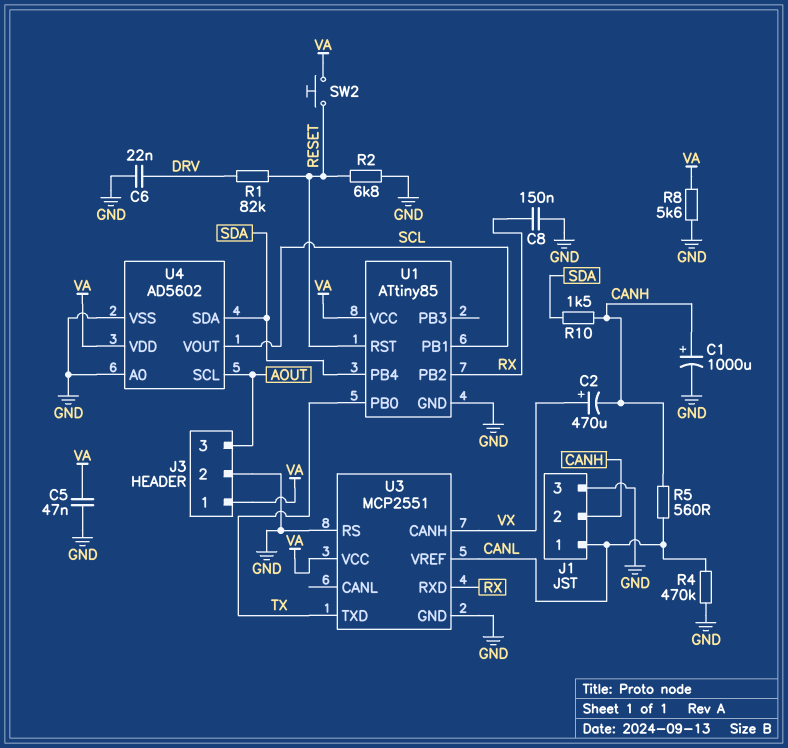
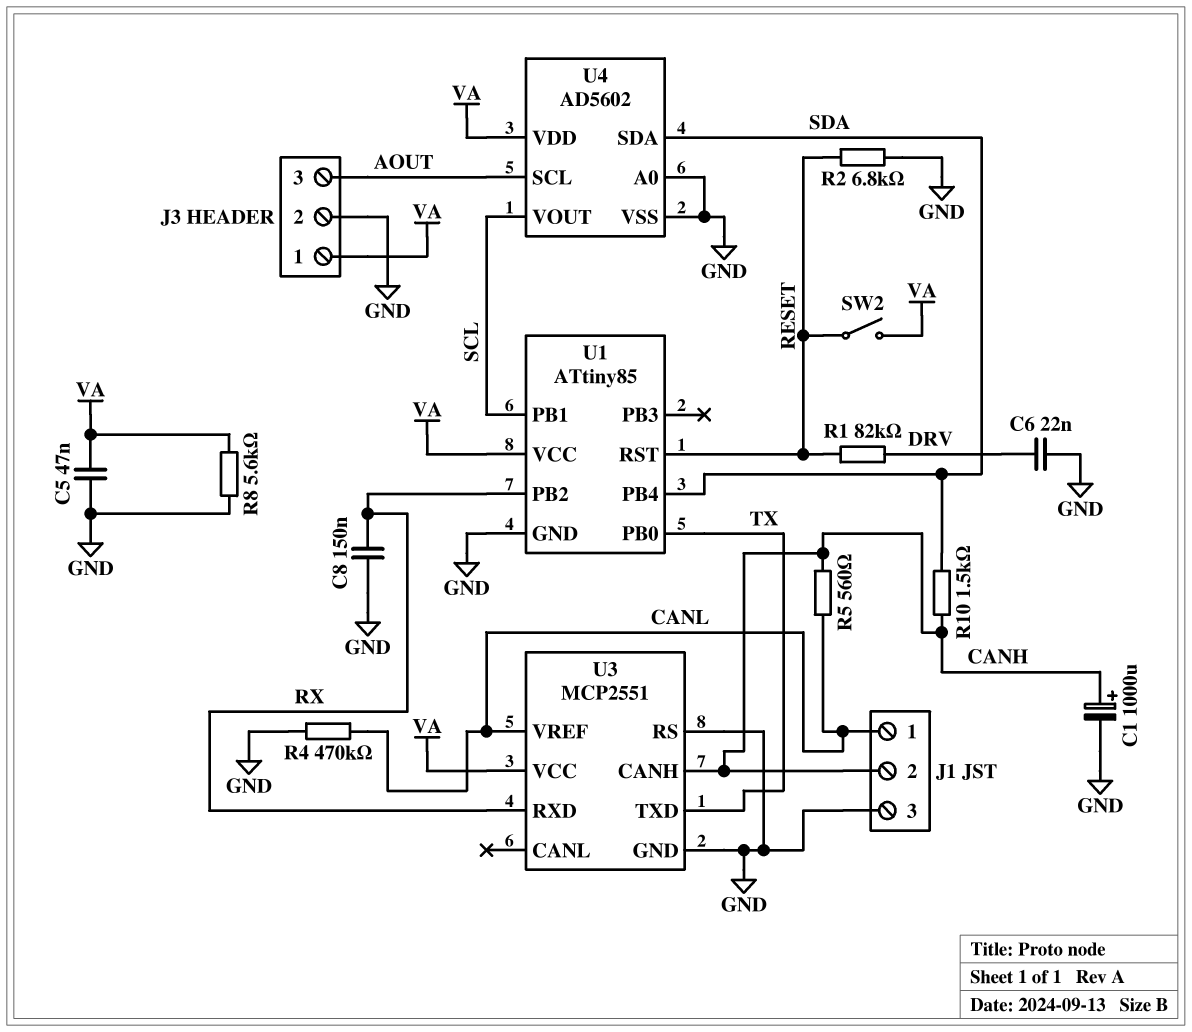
C2: 470uF (plus VX, minus CANH) -> none
SW2: button (RESET, VA) -> switch (RESET, VA)
U3 pin CANH: VX -> CANH

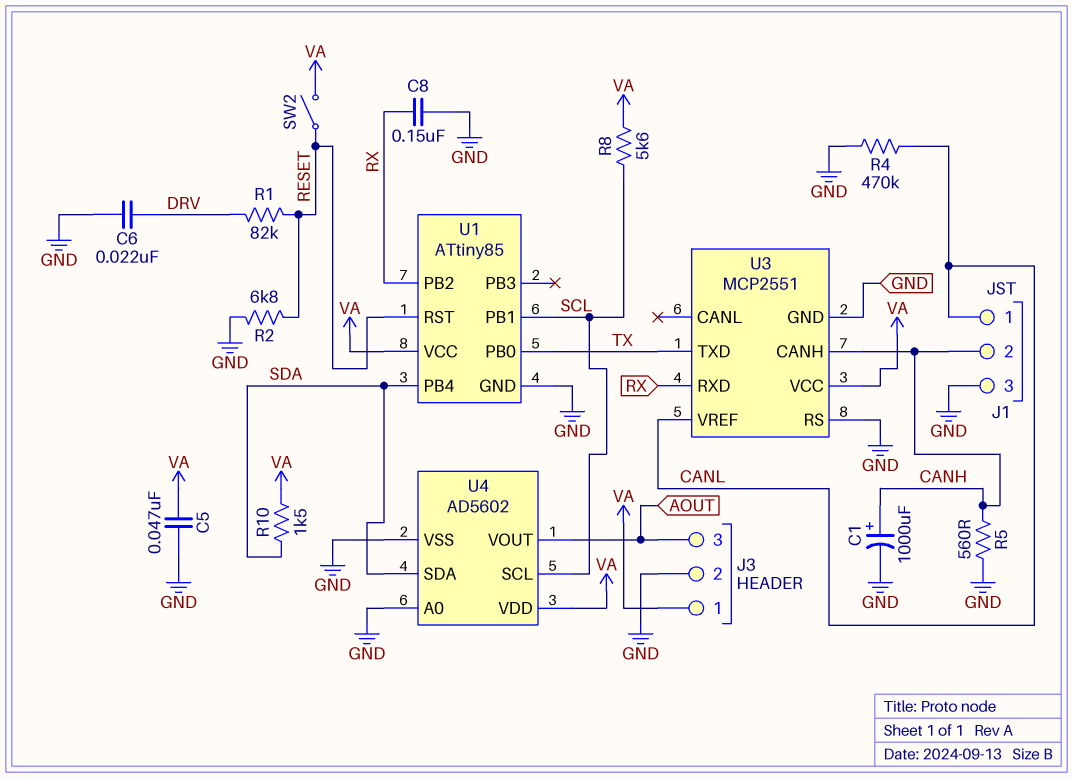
R5: 560 (CANH, CANL) -> 560 (CANH, GND)
R8: 5.6k (GND, VA) -> 5.6k (SCL, VA)
R10: 1.5k (CANH, SDA) -> 1.5k (SDA, VA)
U4 pin SCL: AOUT -> SCL
U4 pin VOUT: SCL -> AOUT

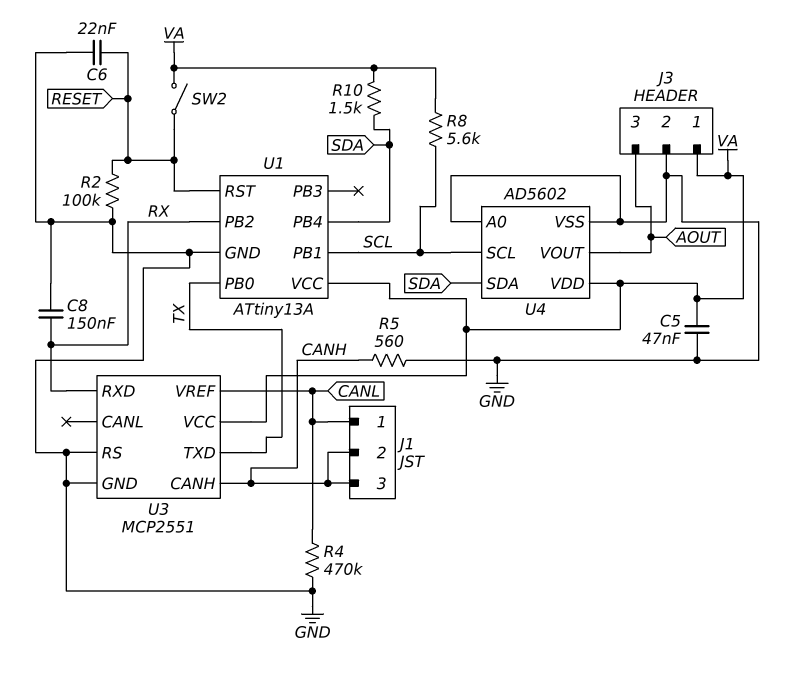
C1: 1000uF (plus CANH, minus GND) -> none
C6: 22nF (DRV, GND) -> 22nF (GND, RESET)
J1 pin 3: GND -> CANH
R1: 82k (DRV, RESET) -> none
R2: 6.8k (GND, RESET) -> 100k (GND, RESET)
U1: ATtiny85 -> ATtiny13A

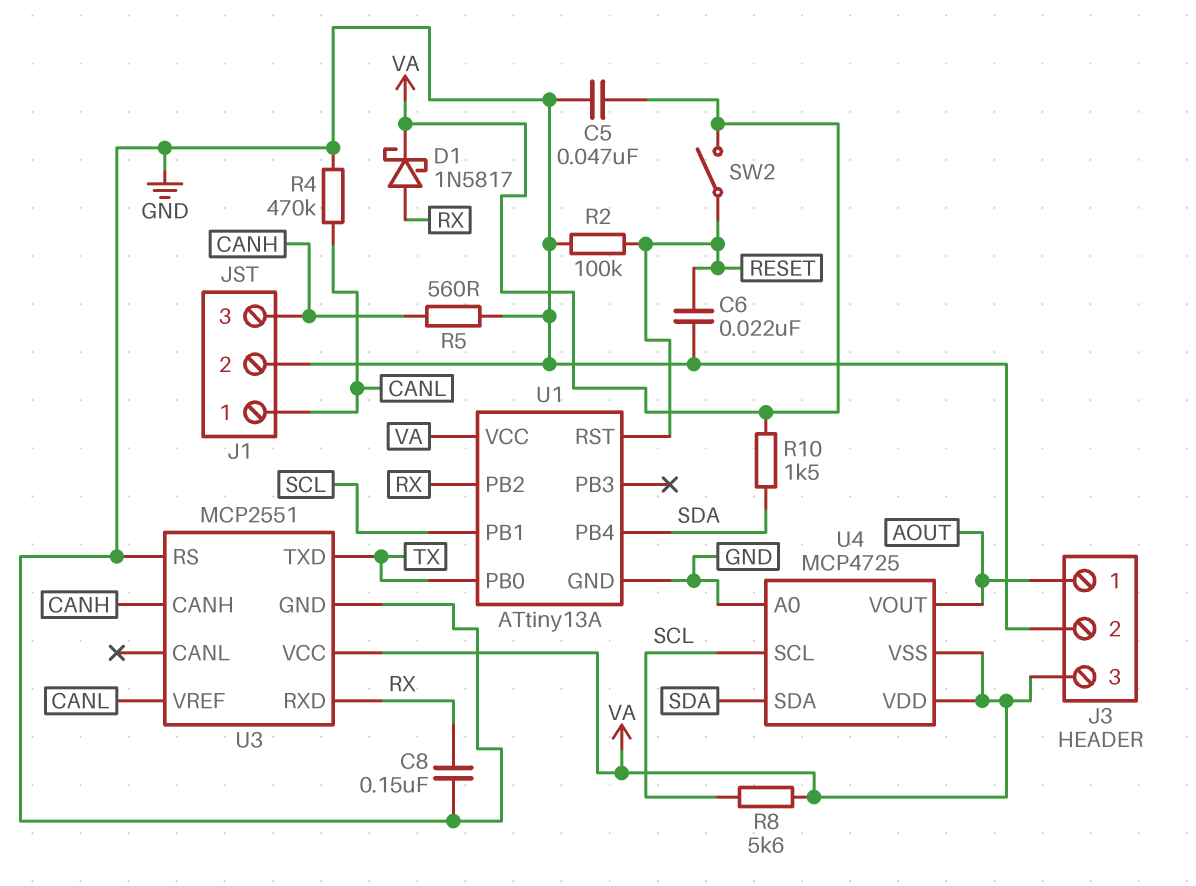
D1: none -> schottky 1N5817 (A RX, K VA)
J1 pin 2: CANH -> GND
J3 pin 1: VA -> AOUT
J3 pin 3: AOUT -> VA
U4: AD5602 -> MCP4725
U4 pin VSS: GND -> VA

